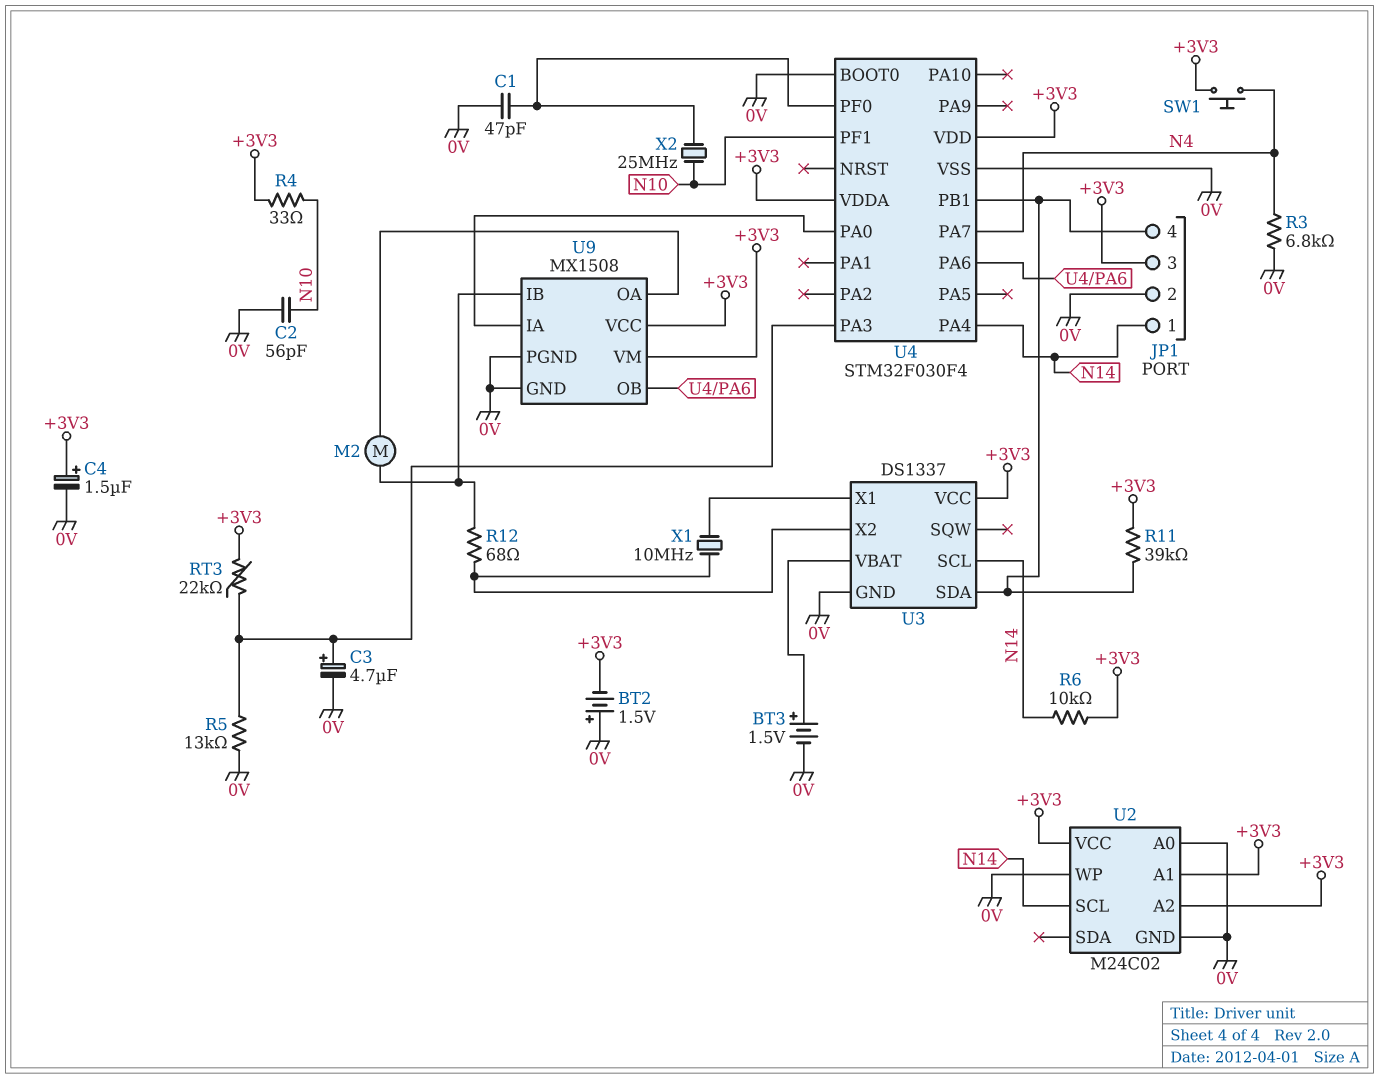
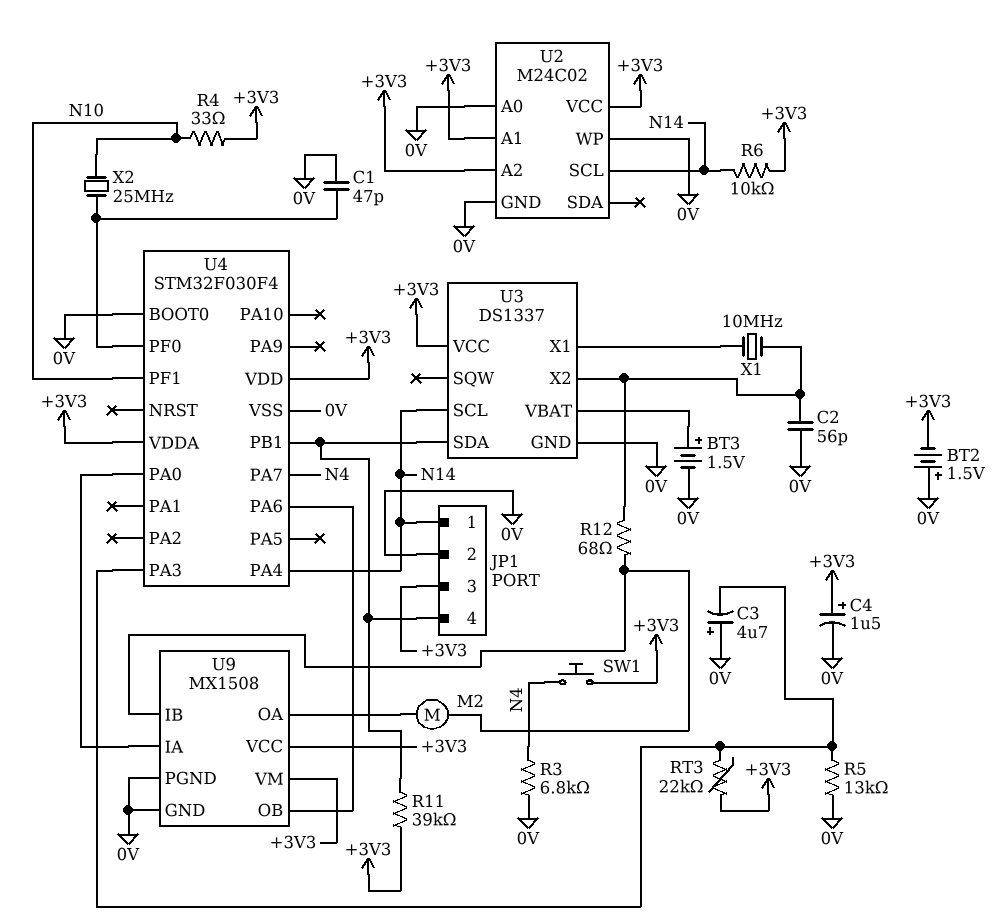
C2: 56pF (0V, N10) -> 56pF (0V, U3/X2)
C3: 4.7uF (plus U4/PA3, minus 0V) -> 4.7uF (plus 0V, minus U4/PA3)

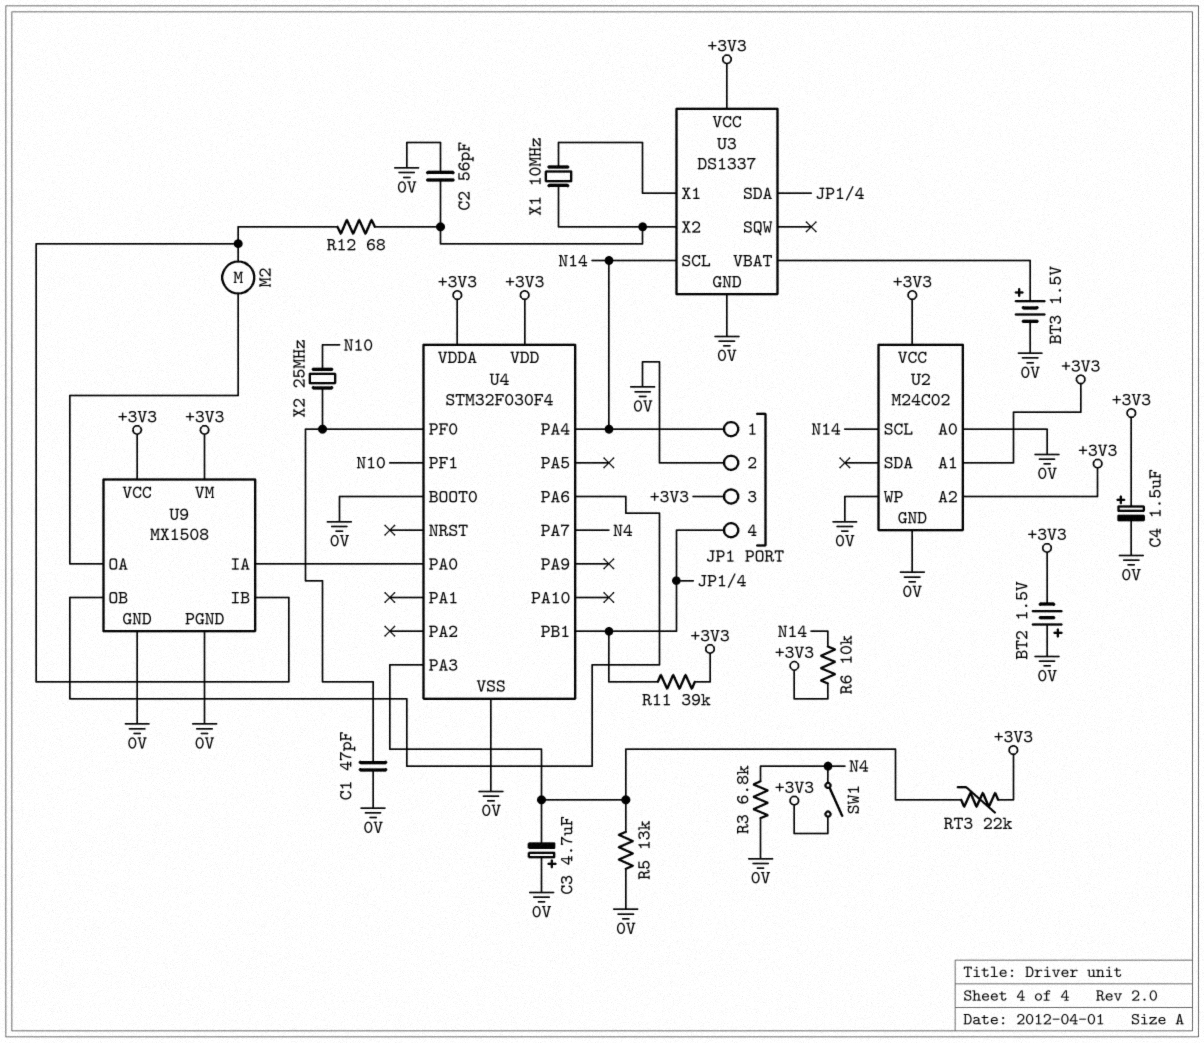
R4: 33 (+3V3, N10) -> none
SW1: button (+3V3, N4) -> switch (+3V3, N4)

